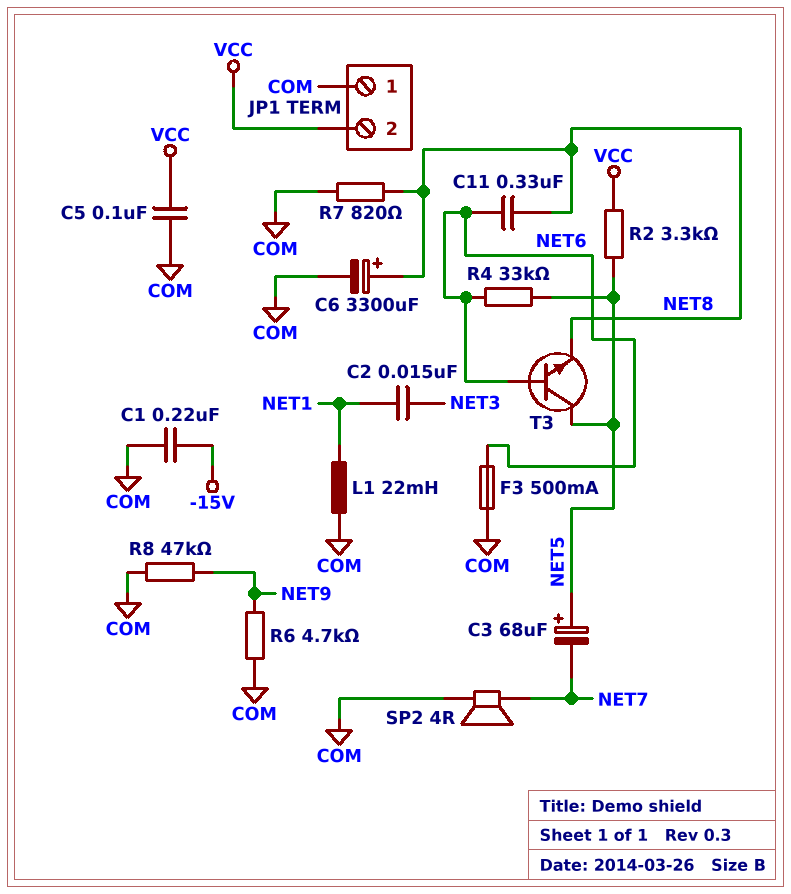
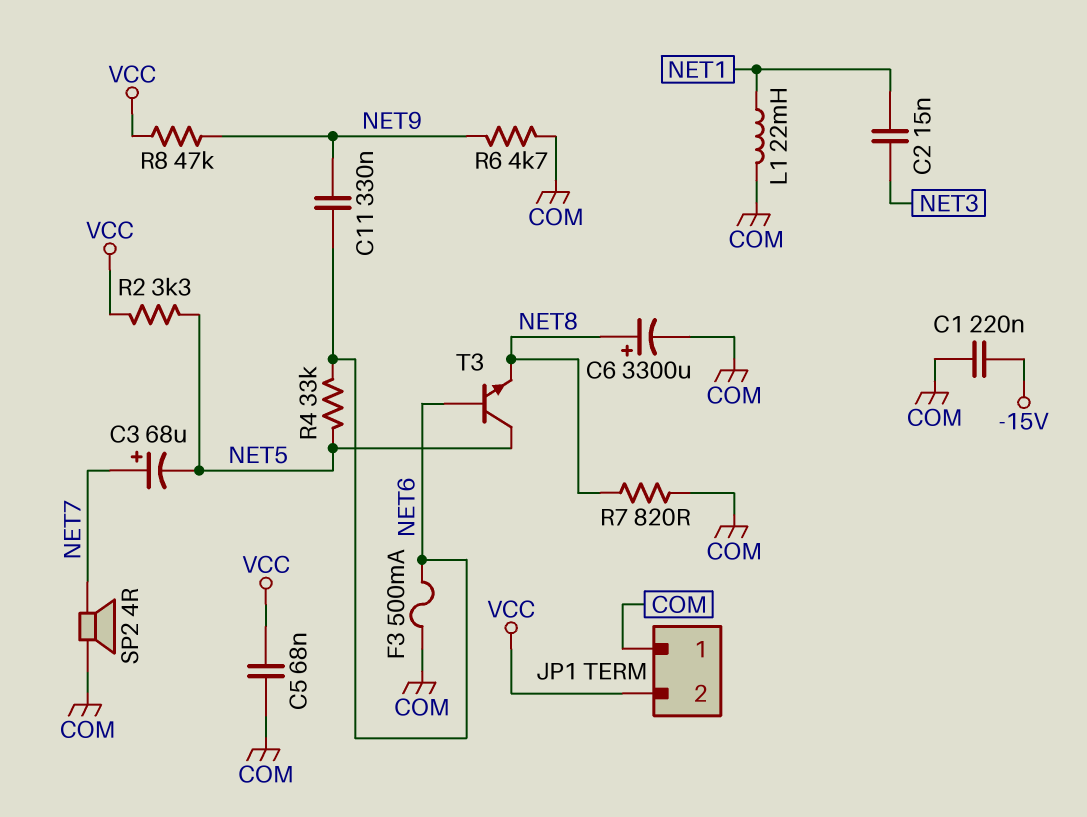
C3: 68uF (plus NET5, minus NET7) -> 68uF (plus NET7, minus NET5)
C5: 100nF (COM, VCC) -> 68nF (COM, VCC)
C11: 330nF (NET6, NET8) -> 330nF (NET6, NET9)
R8: 47k (COM, NET9) -> 47k (NET9, VCC)

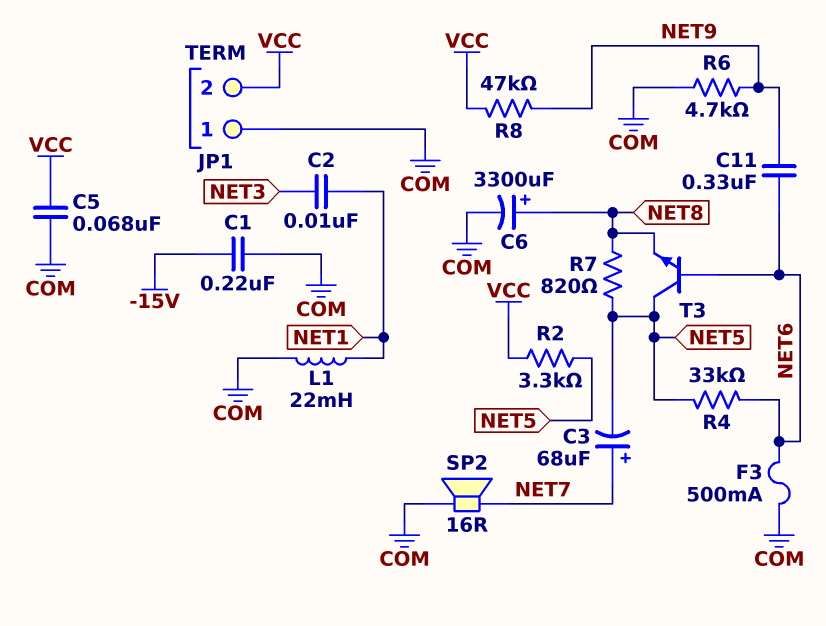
C2: 15nF (NET1, NET3) -> 10nF (NET1, NET3)
R7: 820 (COM, NET8) -> 820 (NET5, NET8)
SP2: speaker 4R (COM, NET7) -> speaker 16R (COM, NET7)

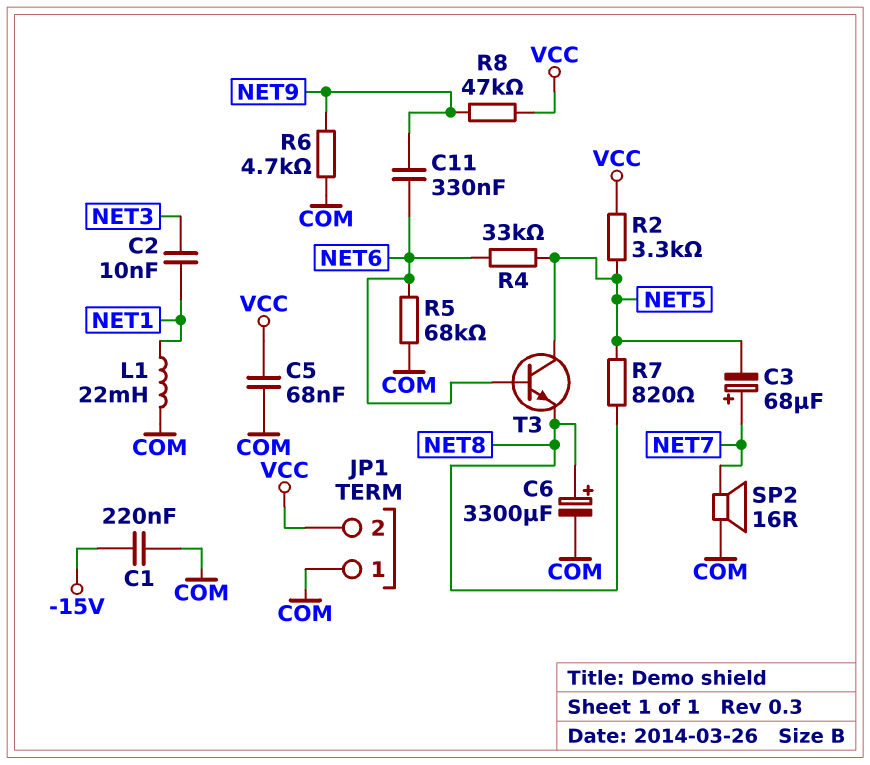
F3: 500mA (COM, NET6) -> none
R5: none -> 68k (COM, NET6)

